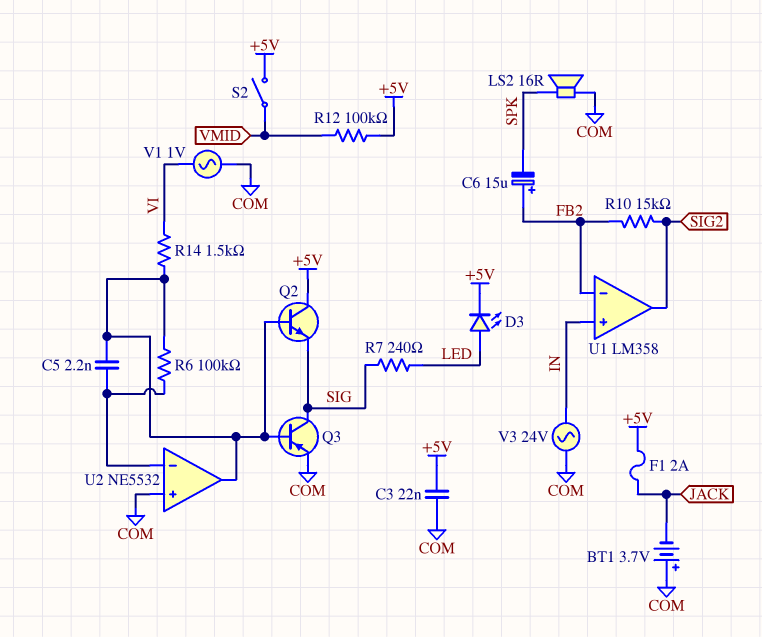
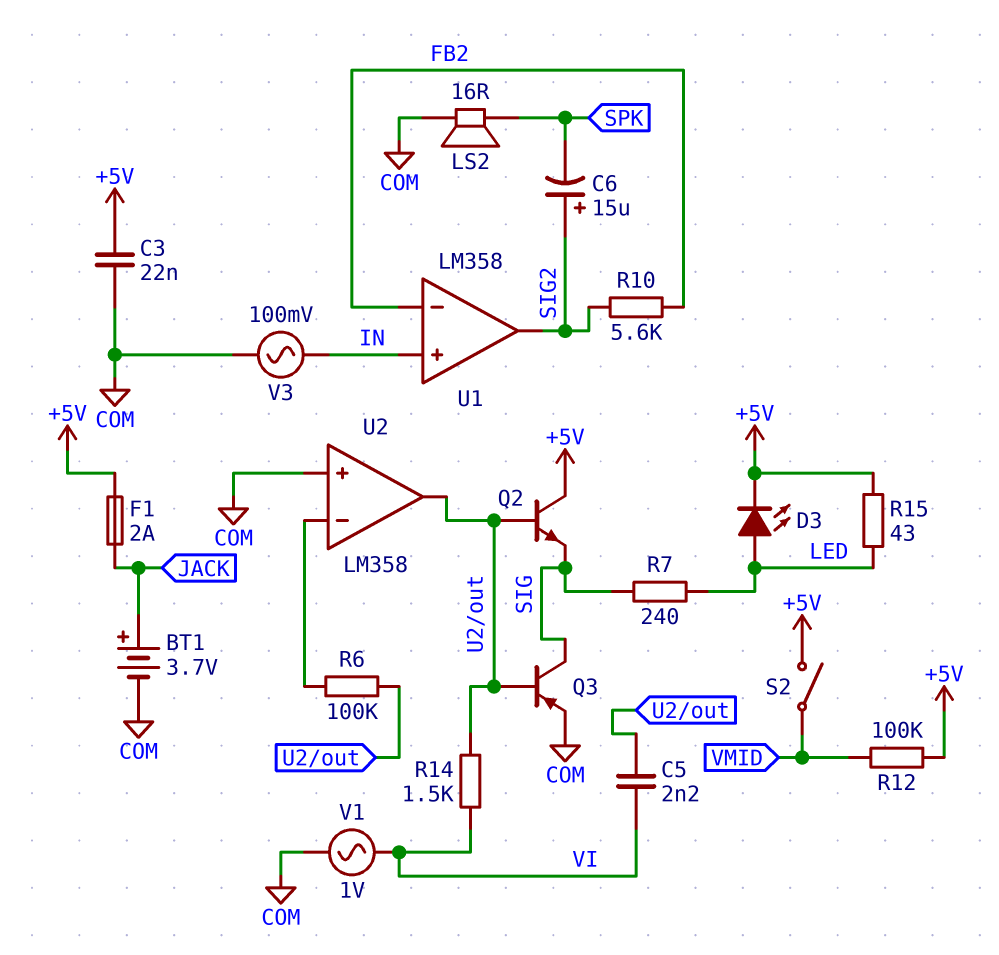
BT1: 3.7V (plus COM, minus JACK) -> 3.7V (plus JACK, minus COM)
C5: 2.2nF (U2/in-, U2/out) -> 2.2nF (U2/out, VI)
C6: 15uF (plus FB2, minus SPK) -> 15uF (plus SIG2, minus SPK)
R10: 15k (FB2, SIG2) -> 5.6k (FB2, SIG2)
R15: none -> 43 (+5V, LED)
U2: NE5532 -> LM358
V3: AC 24V (COM, IN) -> AC 100mV (COM, IN)

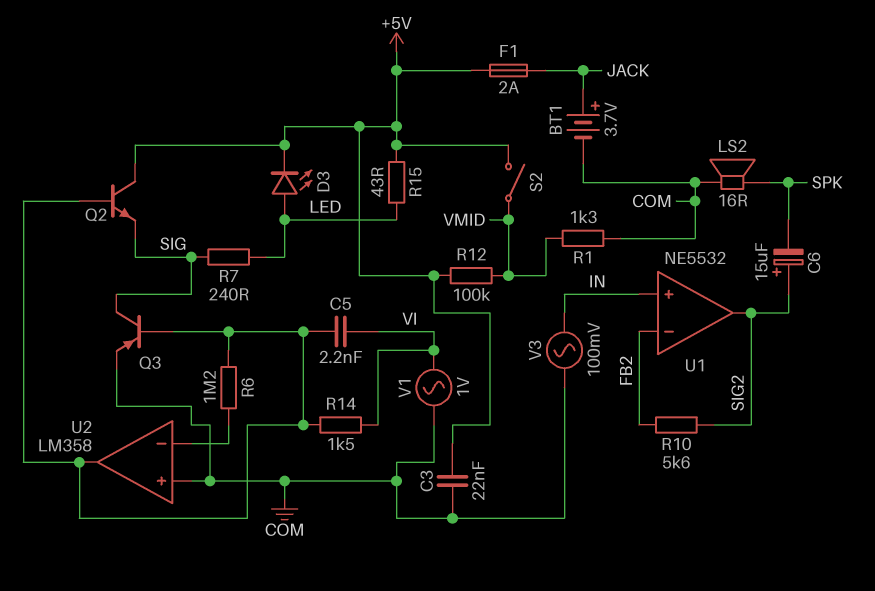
R1: none -> 1.3k (COM, VMID)
R6: 100k (U2/in-, U2/out) -> 1.2M (U2/in-, U2/out)
U1: LM358 -> NE5532

